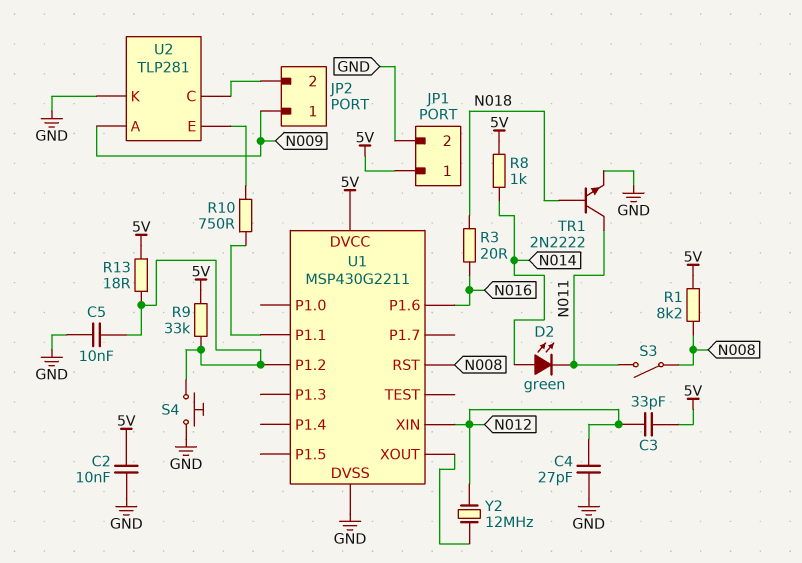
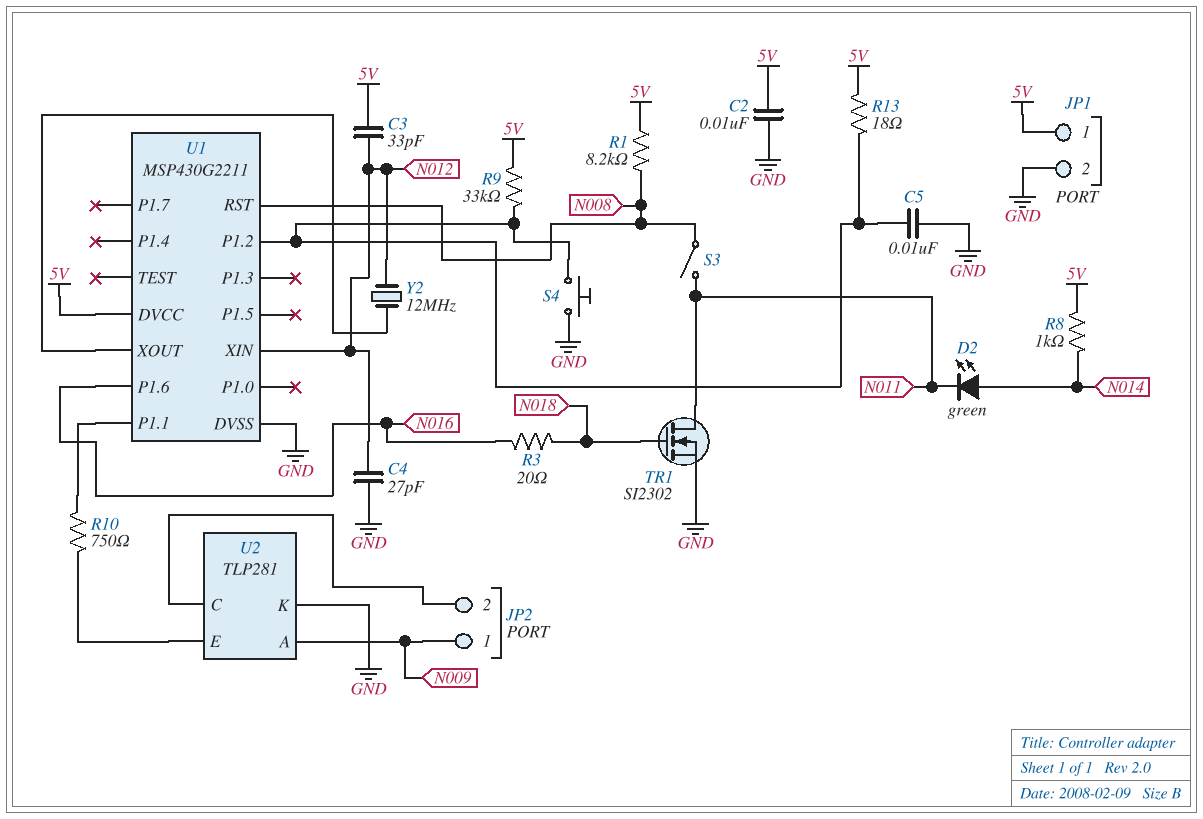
TR1: NPN 2N2222 (B N018, C N011, E GND) -> NMOS SI2302 (G N018, D N011, S GND)

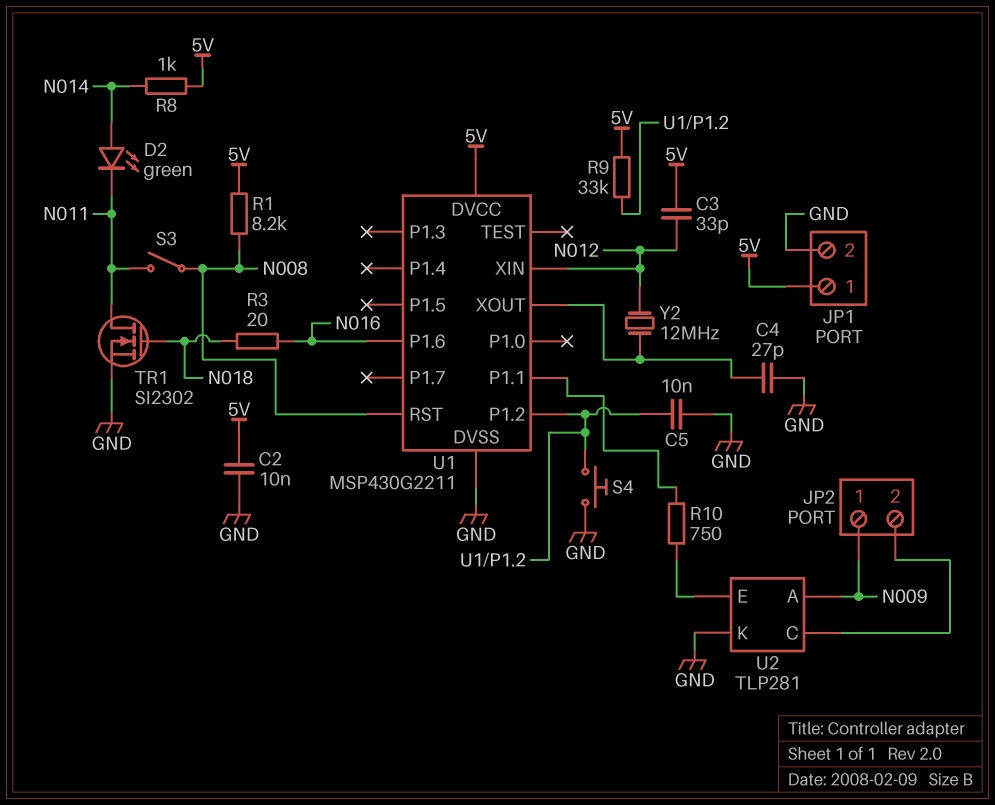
C4: 27pF (GND, N012) -> 27pF (GND, U1/XOUT)
R13: 18 (5V, U1/P1.2) -> none

